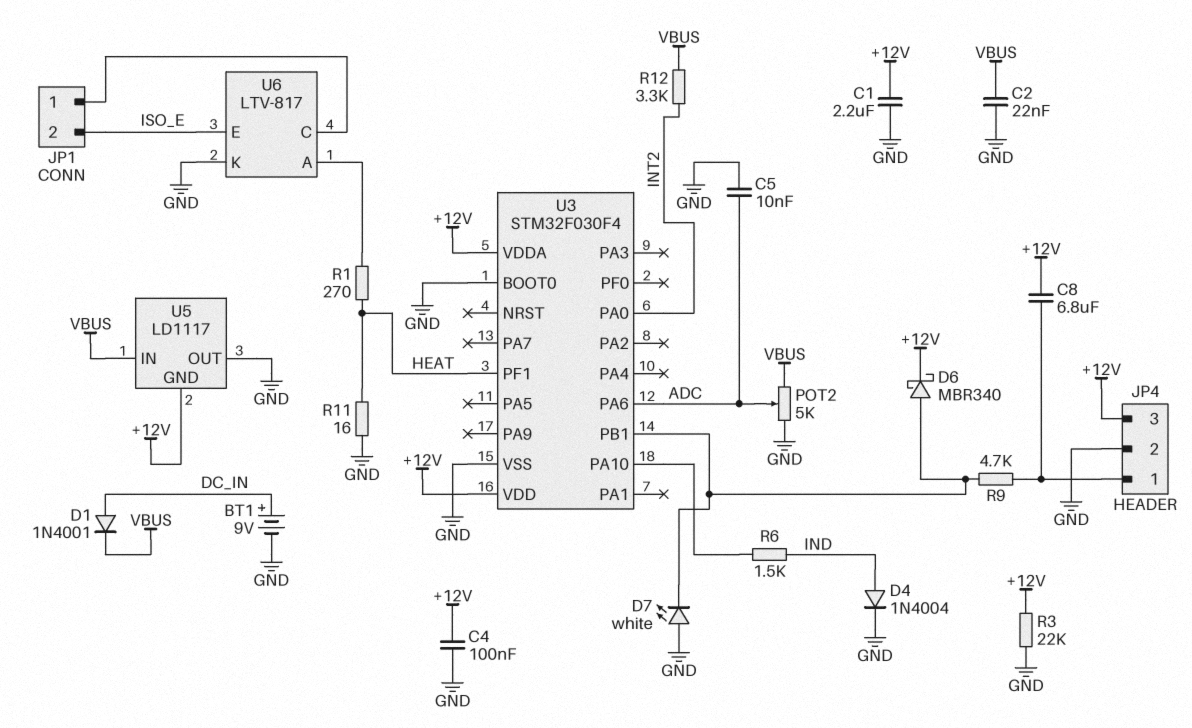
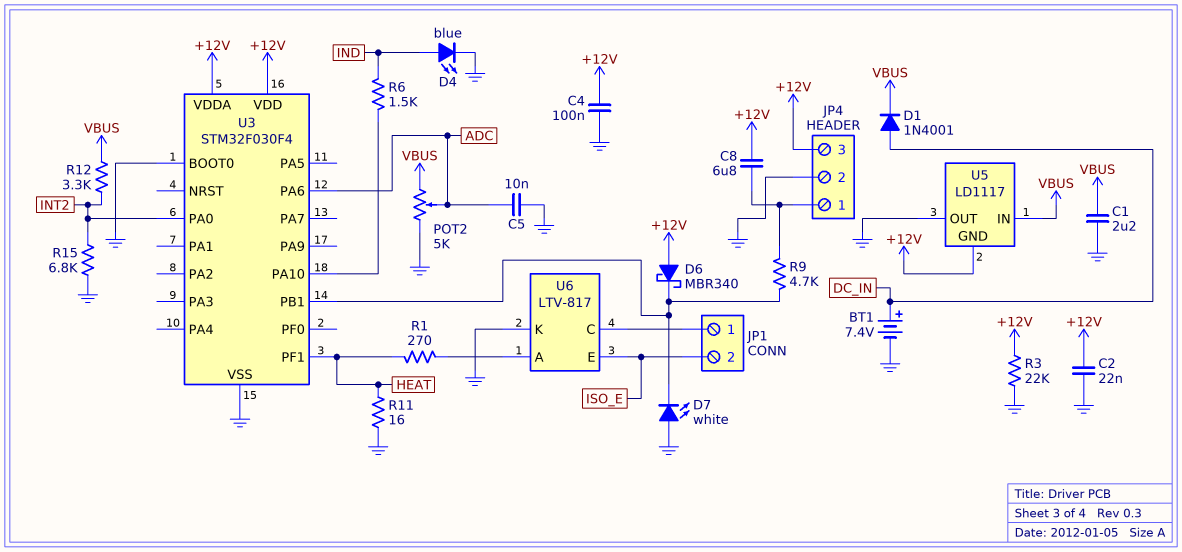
BT1: 9V (plus DC_IN, minus GND) -> 7.4V (plus DC_IN, minus GND)
C1: 2.2uF (+12V, GND) -> 2.2uF (GND, VBUS)
C2: 22nF (GND, VBUS) -> 22nF (+12V, GND)
D4: diode 1N4004 (A IND, K GND) -> LED blue (A IND, K GND)
D6: schottky MBR340 (A U3/PB1, K +12V) -> schottky MBR340 (A +12V, K U3/PB1)
R15: none -> 6.8k (GND, INT2)

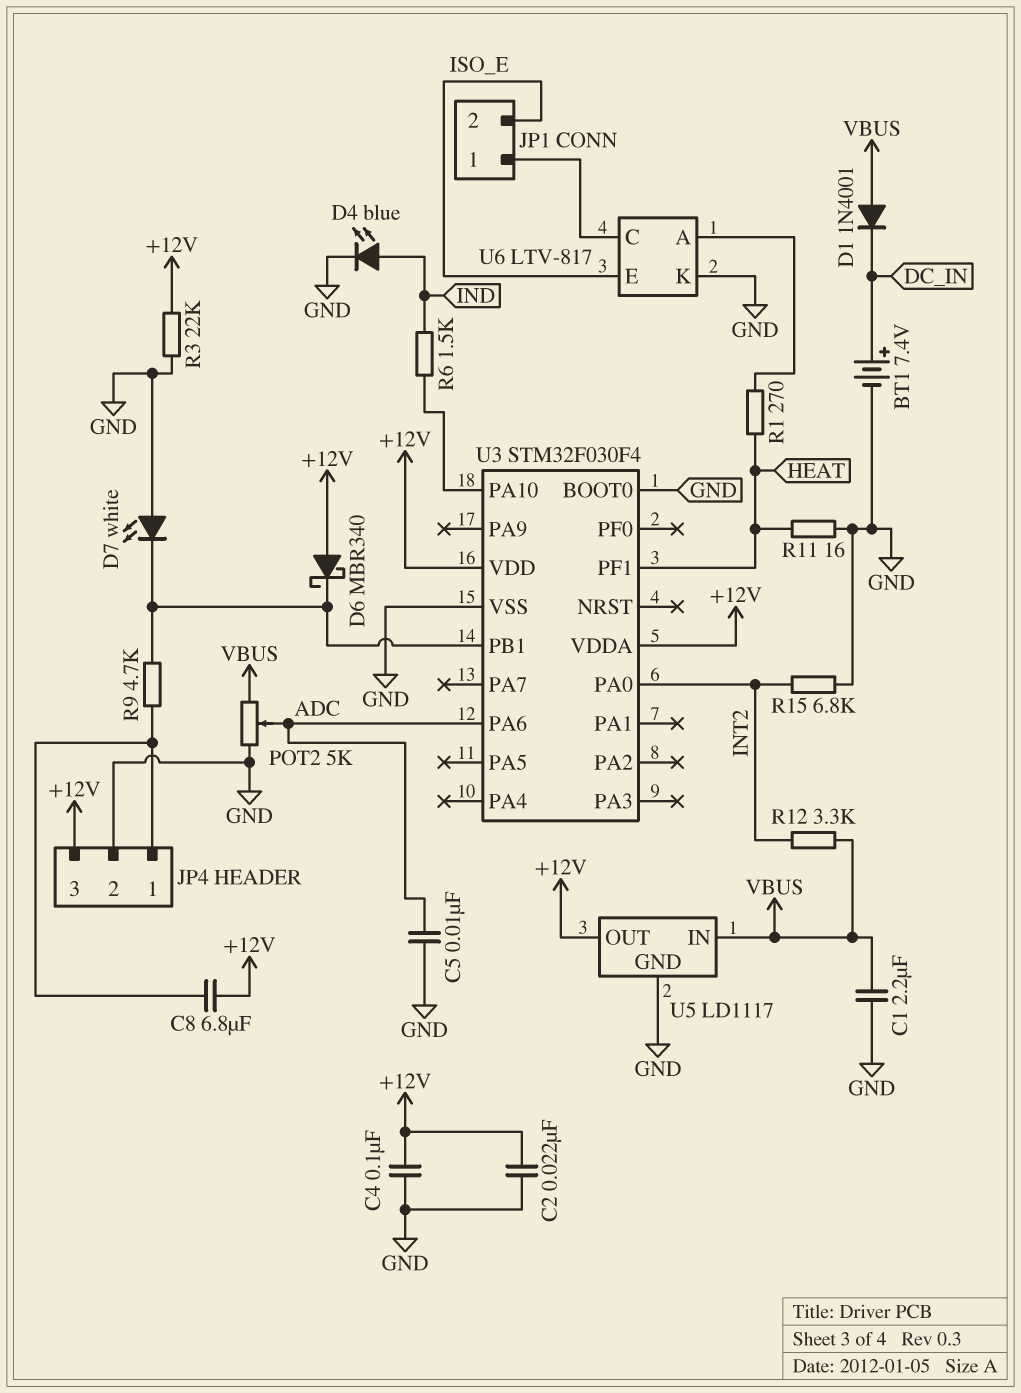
D1: diode 1N4001 (A DC_IN, K VBUS) -> diode 1N4001 (A VBUS, K DC_IN)
U5 pin GND: +12V -> GND
U5 pin OUT: GND -> +12V

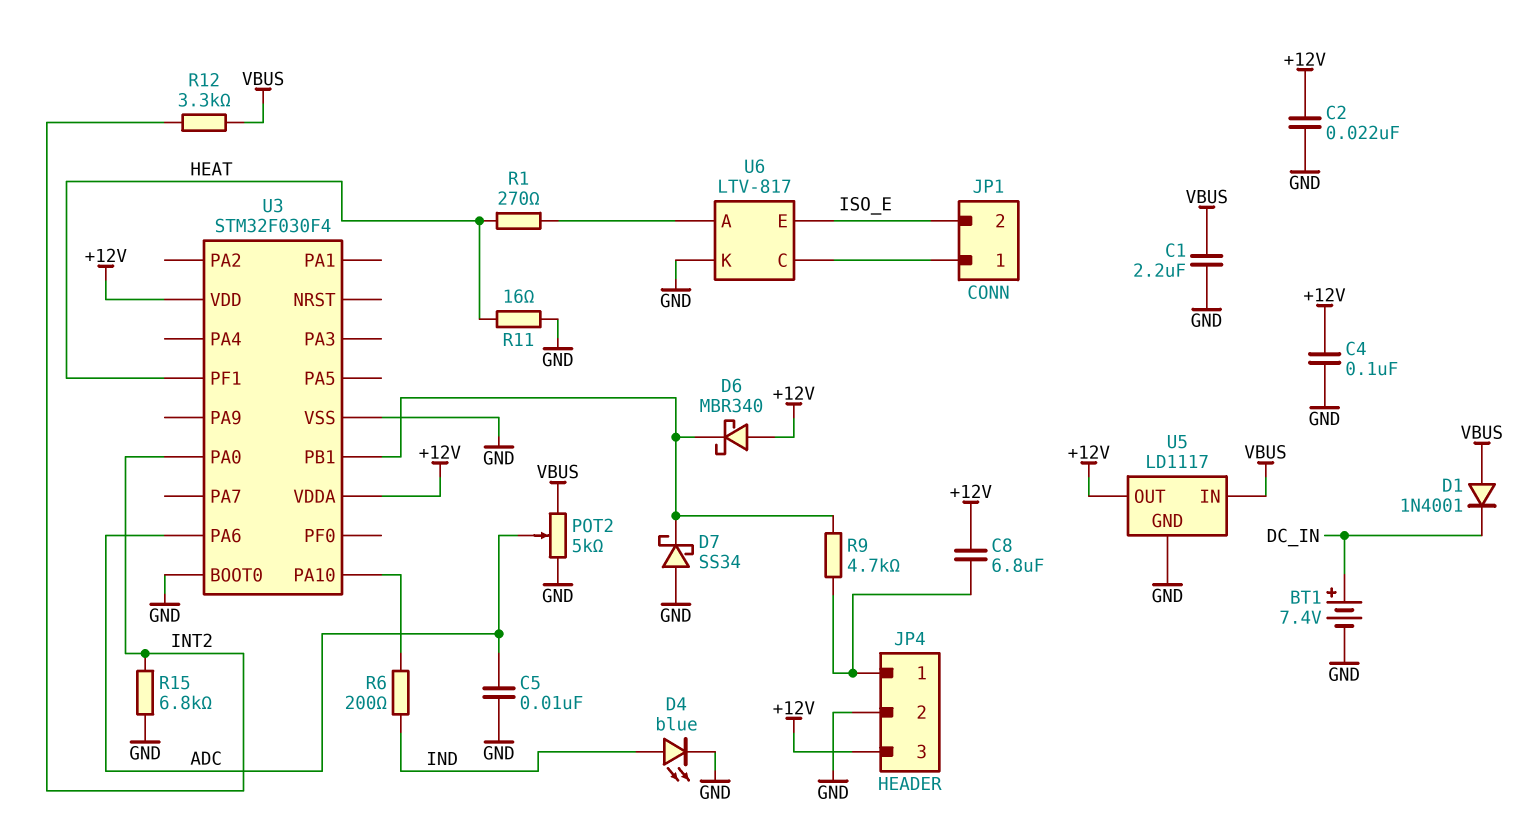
D7: LED white (A GND, K U3/PB1) -> schottky SS34 (A GND, K U3/PB1)
R3: 22k (+12V, GND) -> none
R6: 1.5k (IND, U3/PA10) -> 200 (IND, U3/PA10)

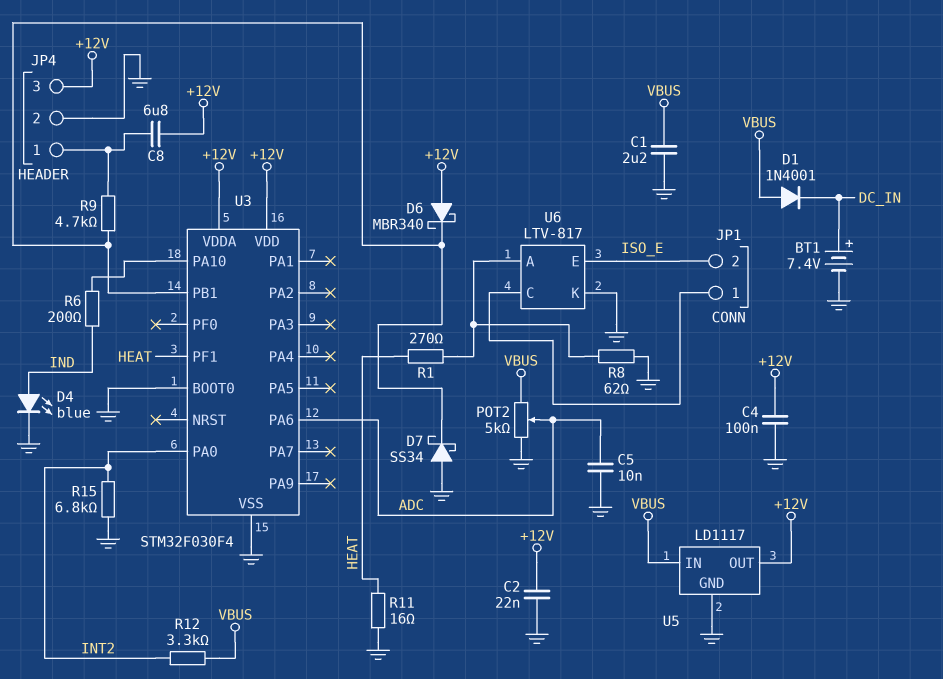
R8: none -> 62 (GND, U6/A)

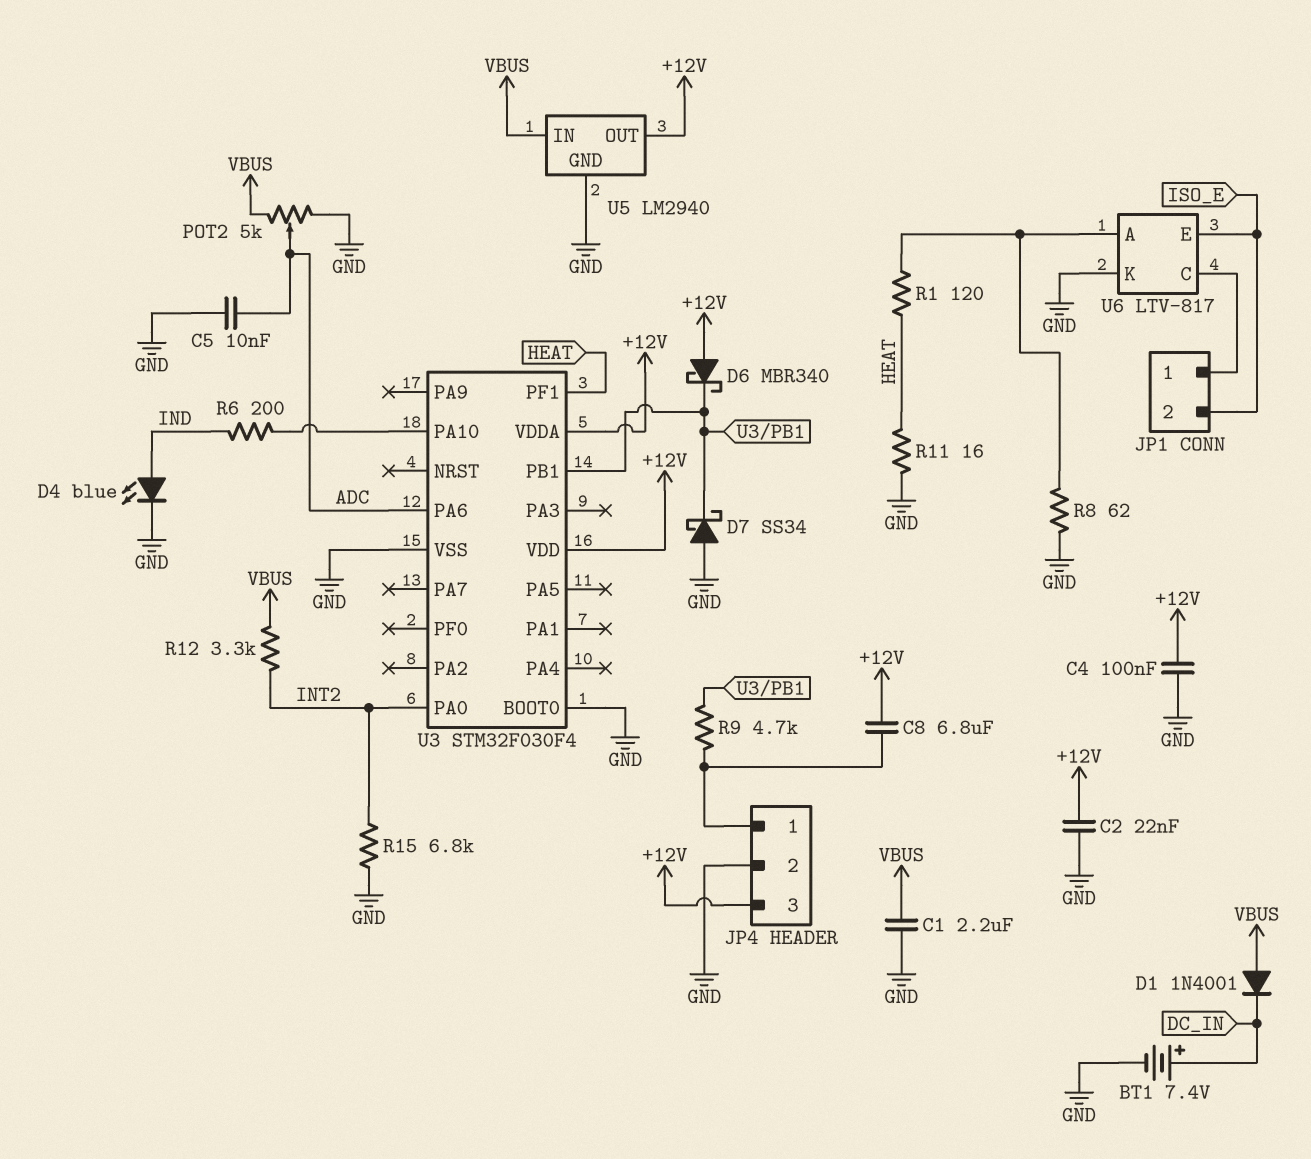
R1: 270 (HEAT, U6/A) -> 120 (HEAT, U6/A)
U5: LD1117 -> LM2940

